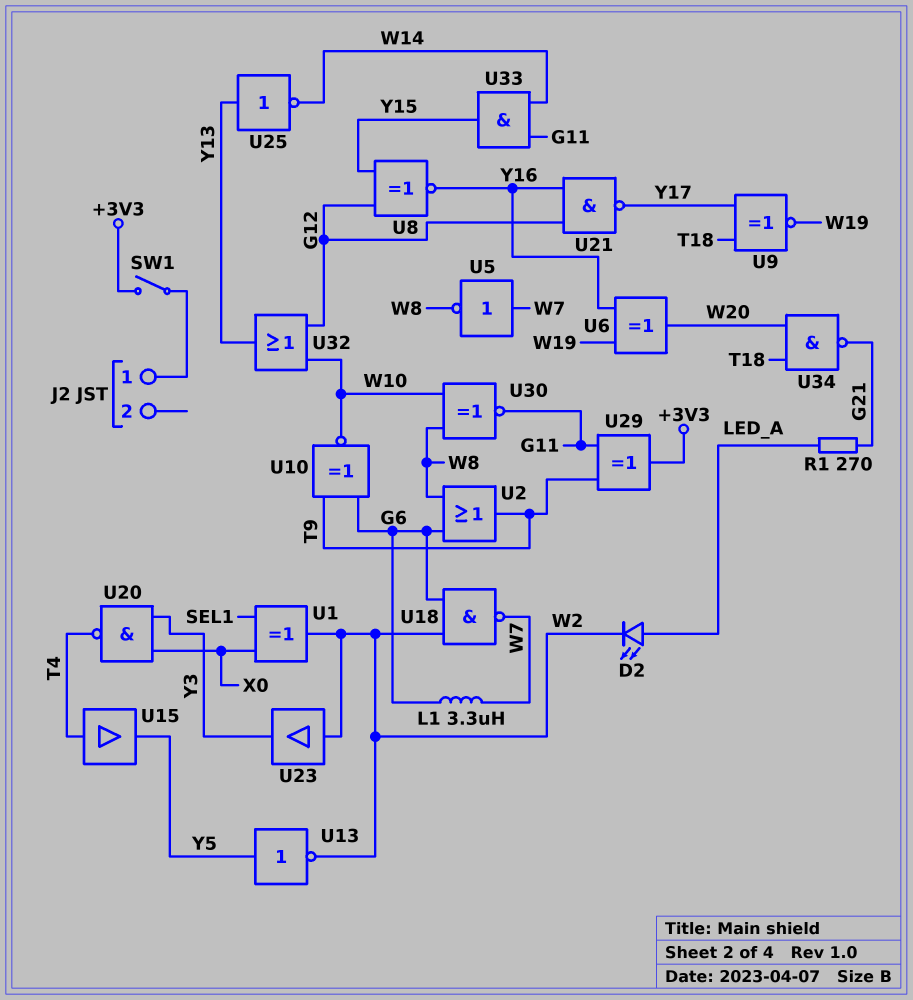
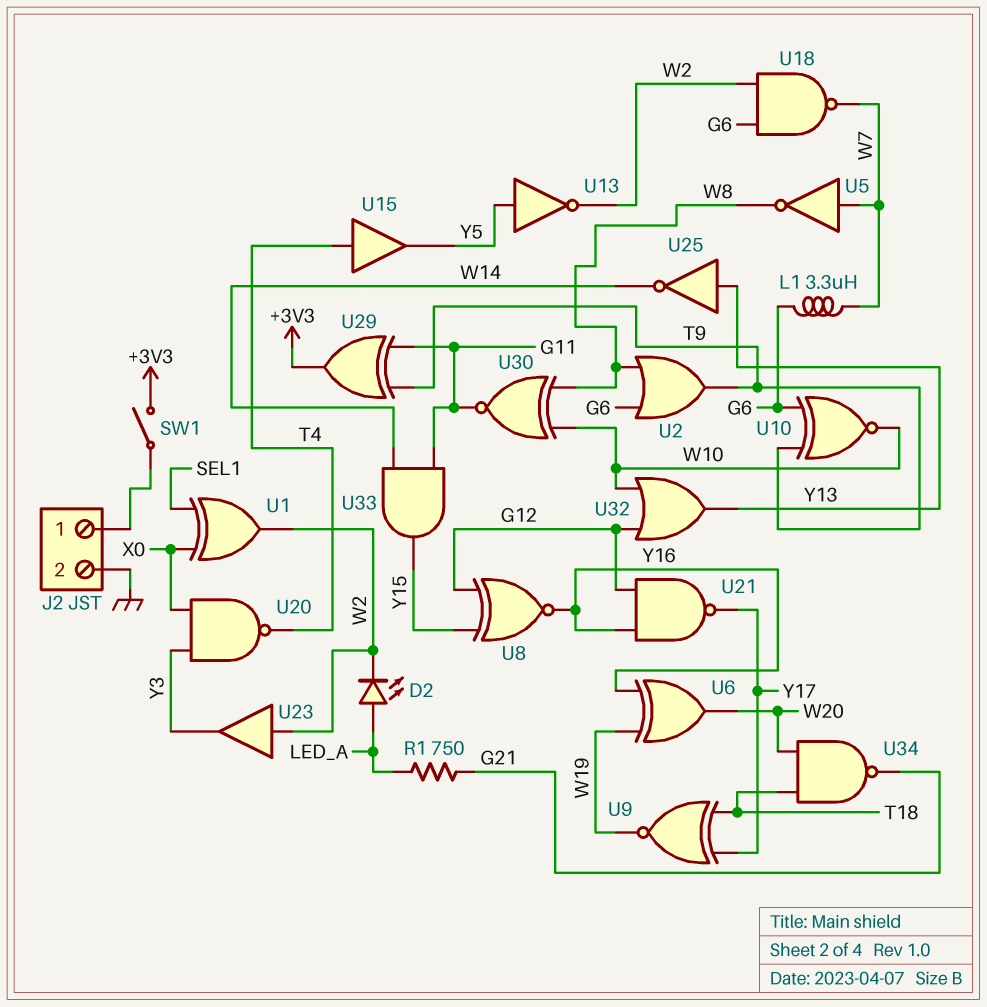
J2 pin 2: none -> GND
R1: 270 (G21, LED_A) -> 750 (G21, LED_A)

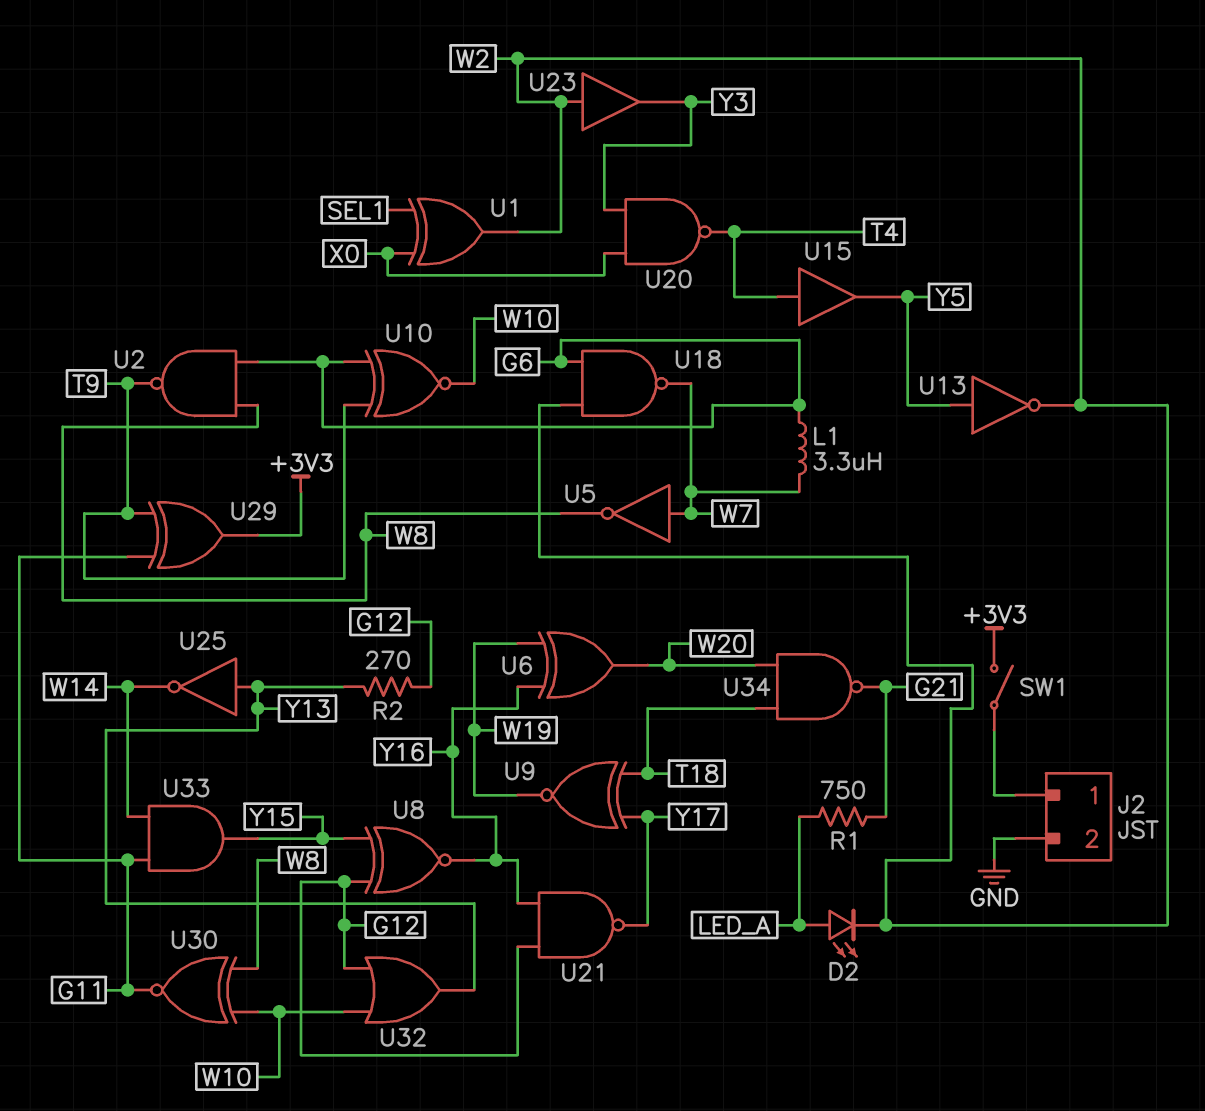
R2: none -> 270 (G12, Y13)
U2: OR (in G6, in W8, out T9) -> NAND (in G6, in W8, out T9)

